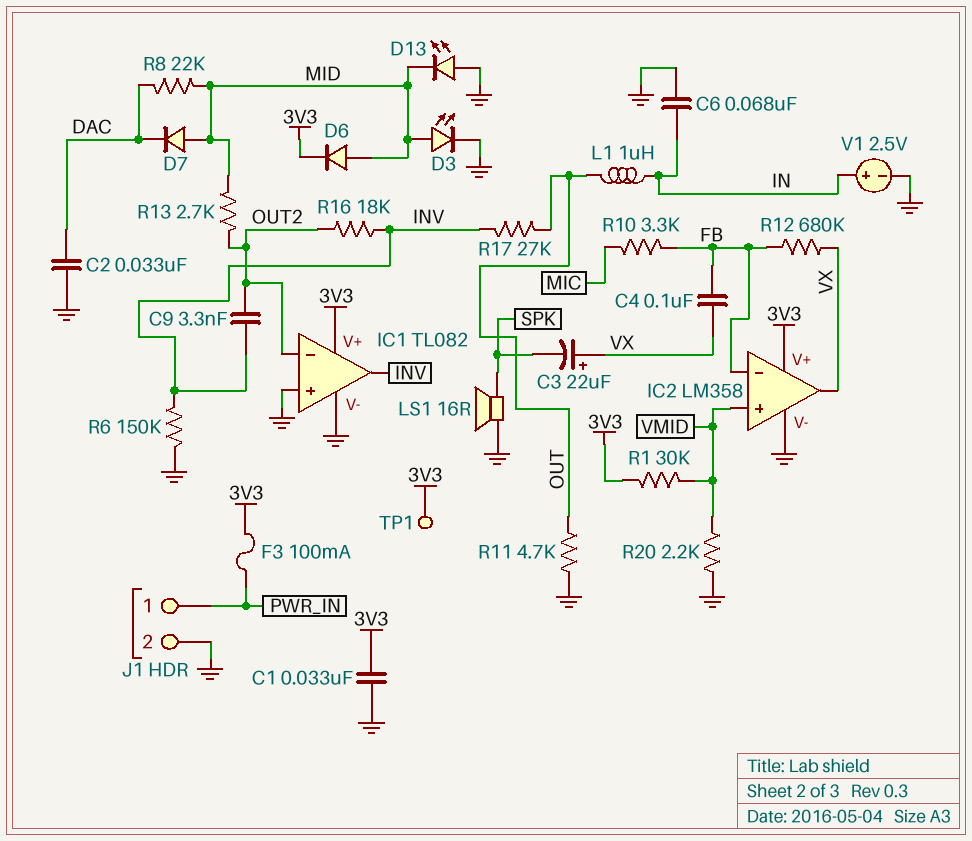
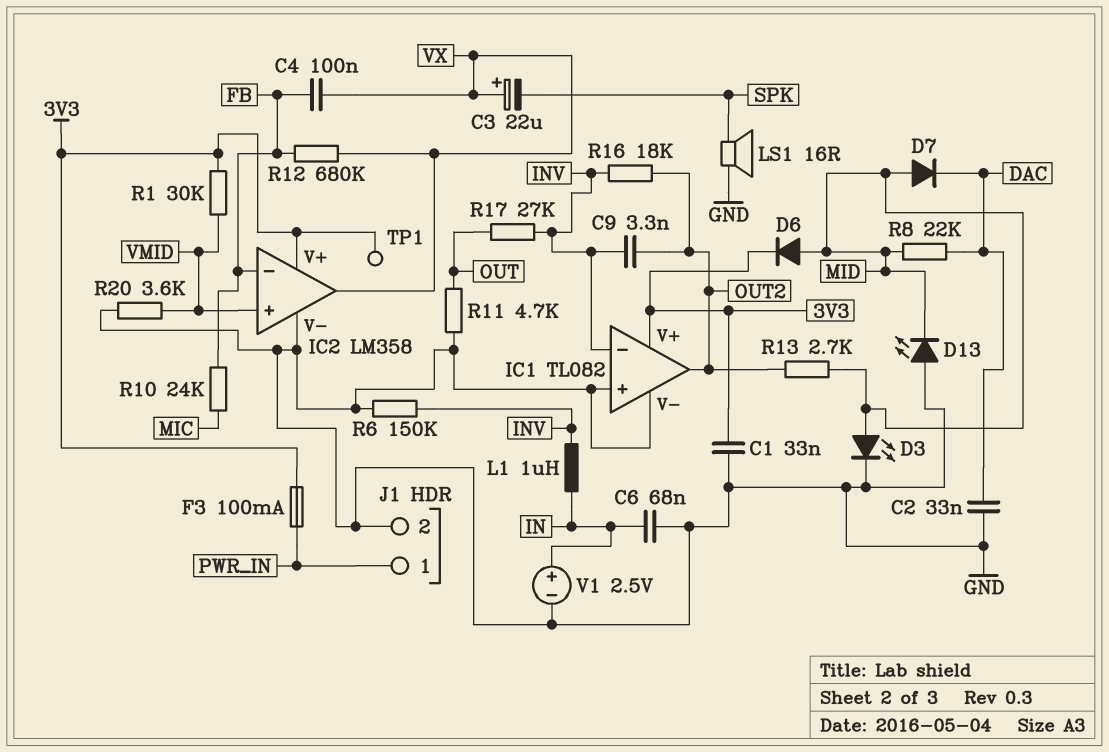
IC1 pin in-: OUT2 -> INV
IC1 pin out: INV -> OUT2
L1: 1uH (IN, OUT) -> 1uH (IN, INV)
R10: 3.3k (FB, MIC) -> 24k (FB, MIC)
R20: 2.2k (GND, VMID) -> 3.6k (GND, VMID)

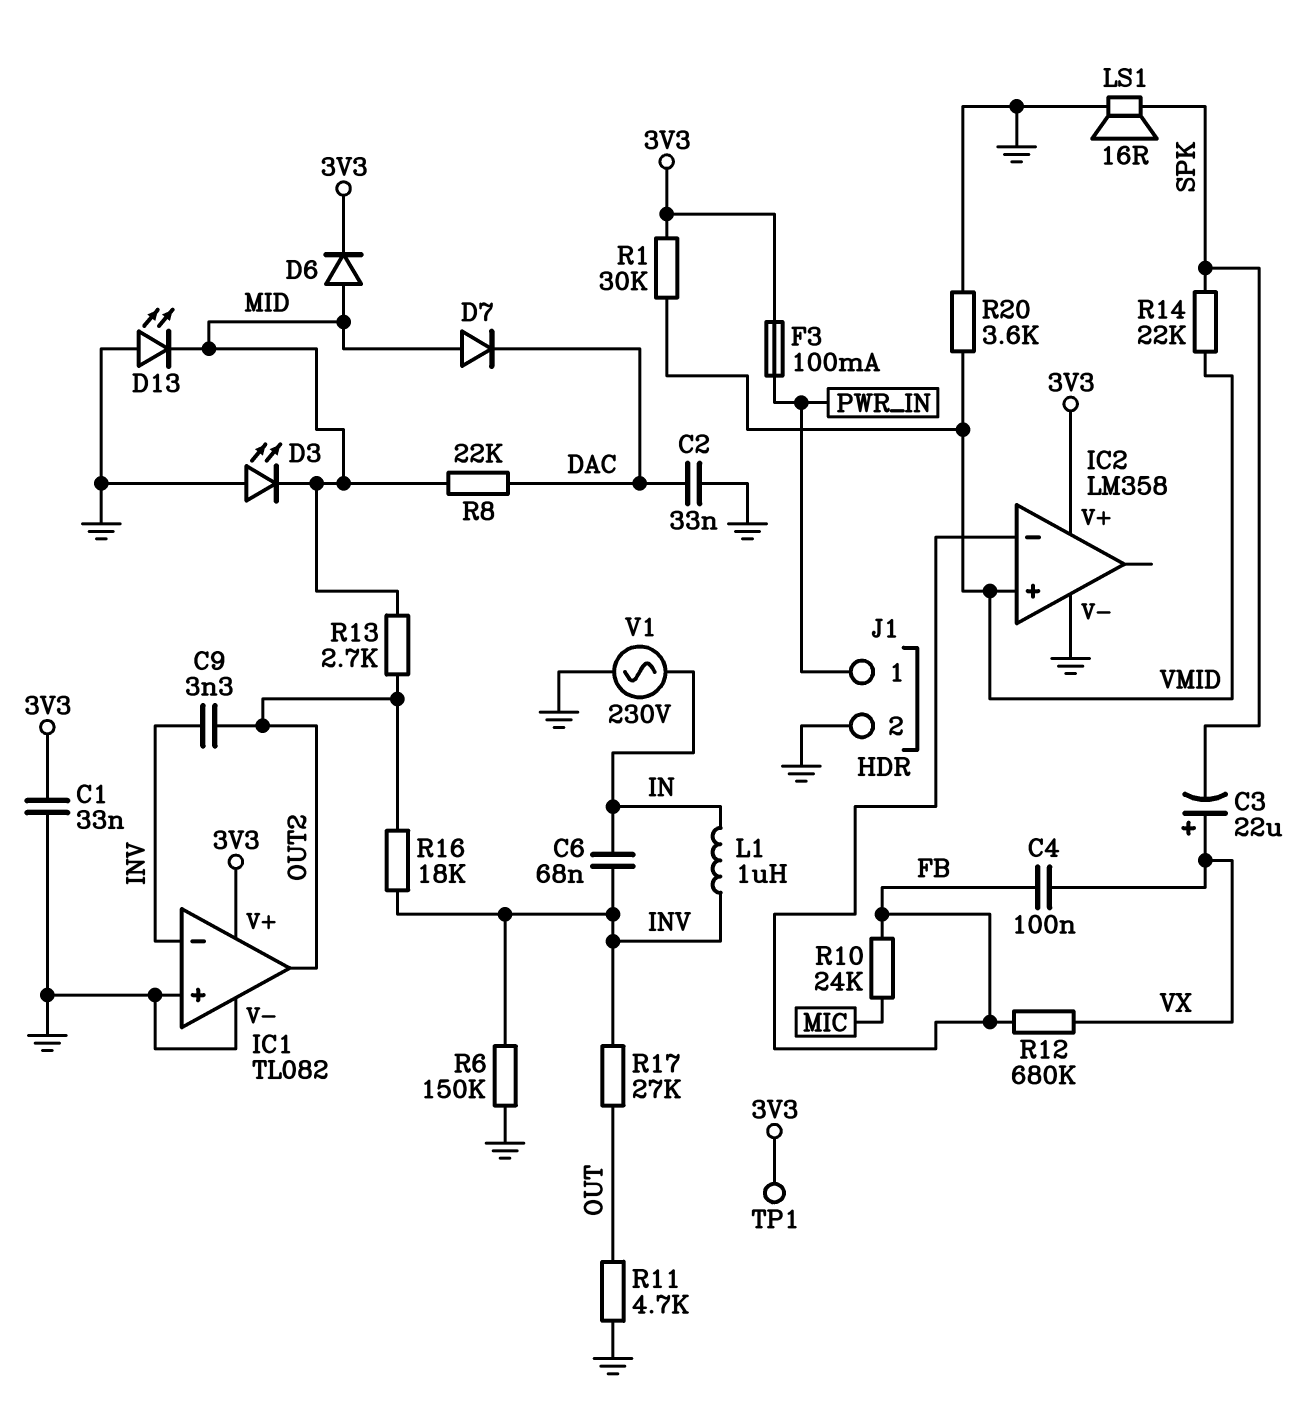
C6: 68nF (GND, IN) -> 68nF (IN, INV)
D3: LED (A MID, K GND) -> LED (A GND, K MID)
IC2 pin out: VX -> none
R14: none -> 22k (SPK, VMID)
V1: 2.5V (plus IN, minus GND) -> AC 230V (GND, IN)

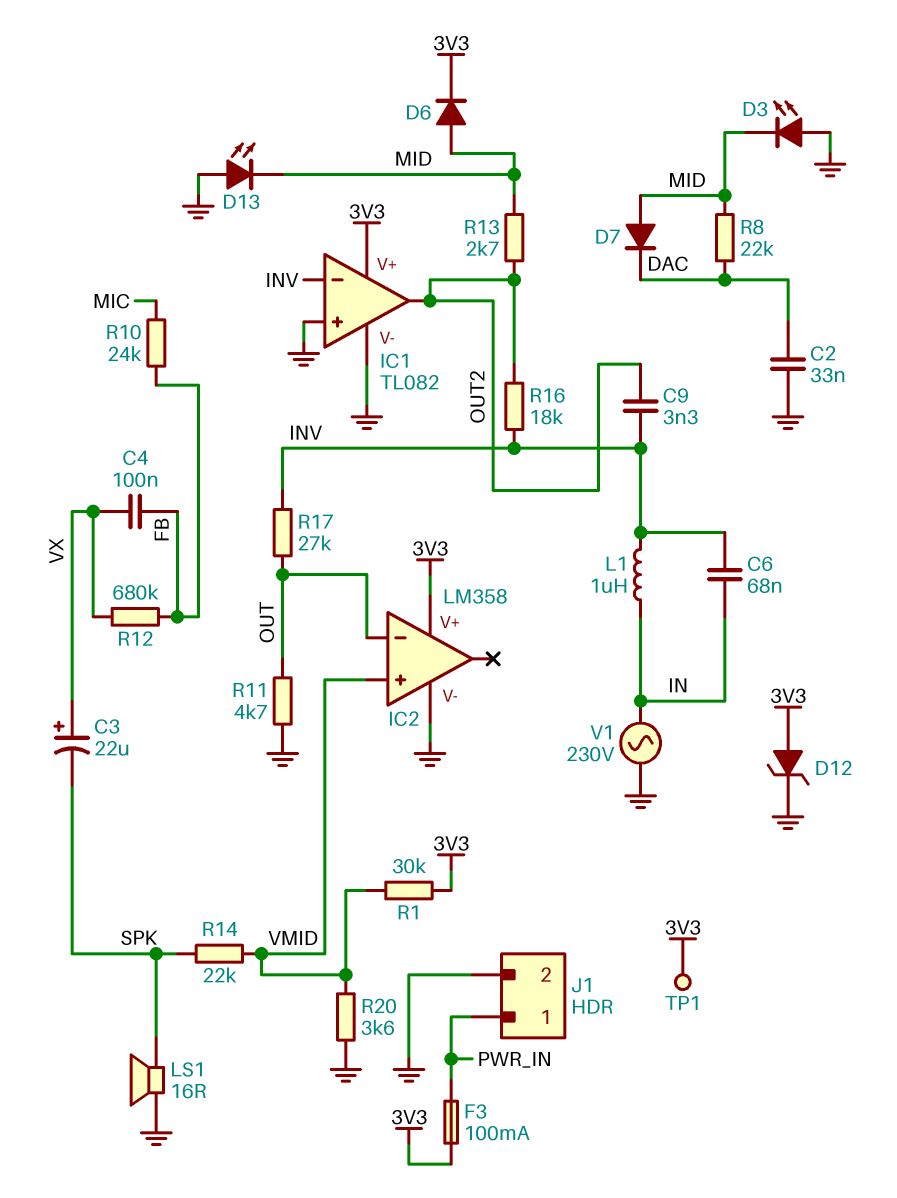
C1: 33nF (3V3, GND) -> none
D12: none -> zener (A 3V3, K GND)
IC2 pin in-: FB -> OUT
R6: 150k (GND, INV) -> none

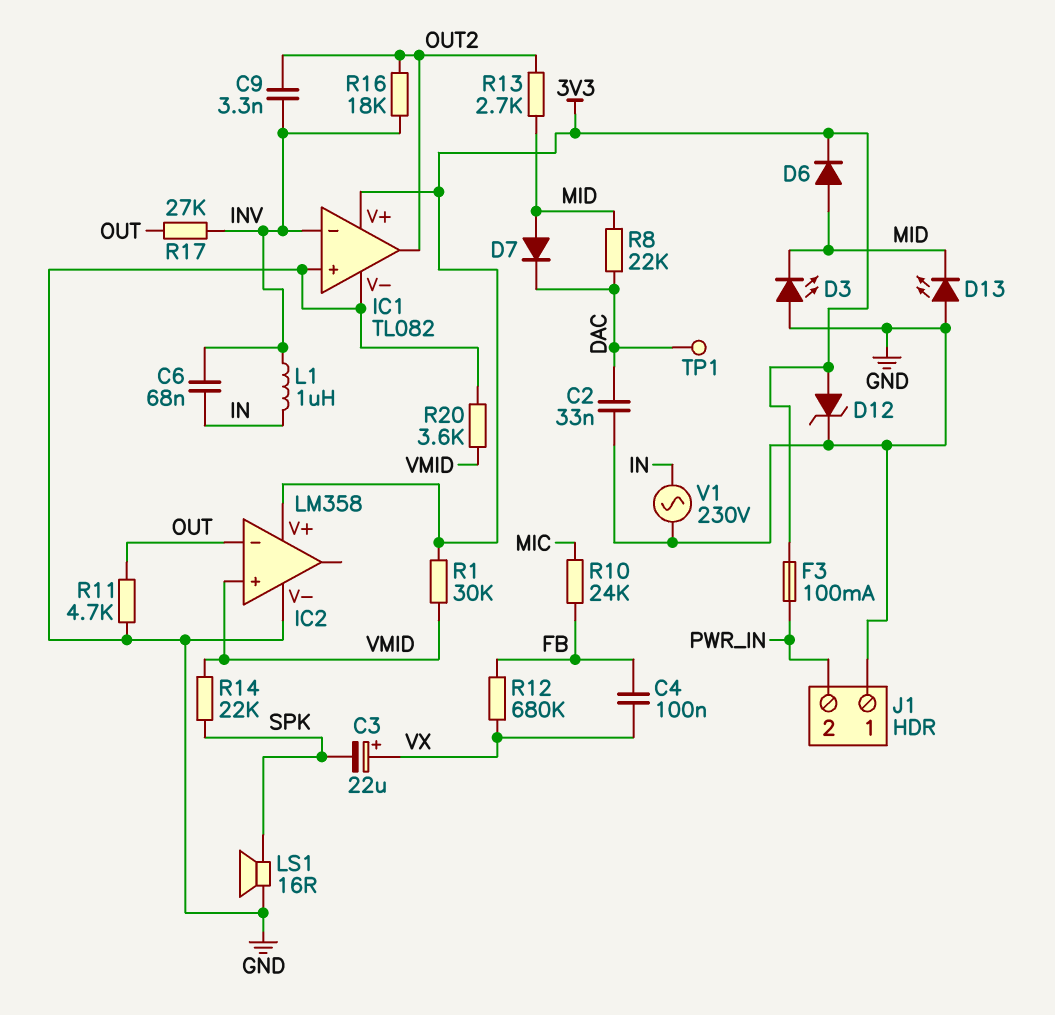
J1 pin 1: PWR_IN -> GND
J1 pin 2: GND -> PWR_IN
TP1: test point (3V3) -> test point (DAC)

